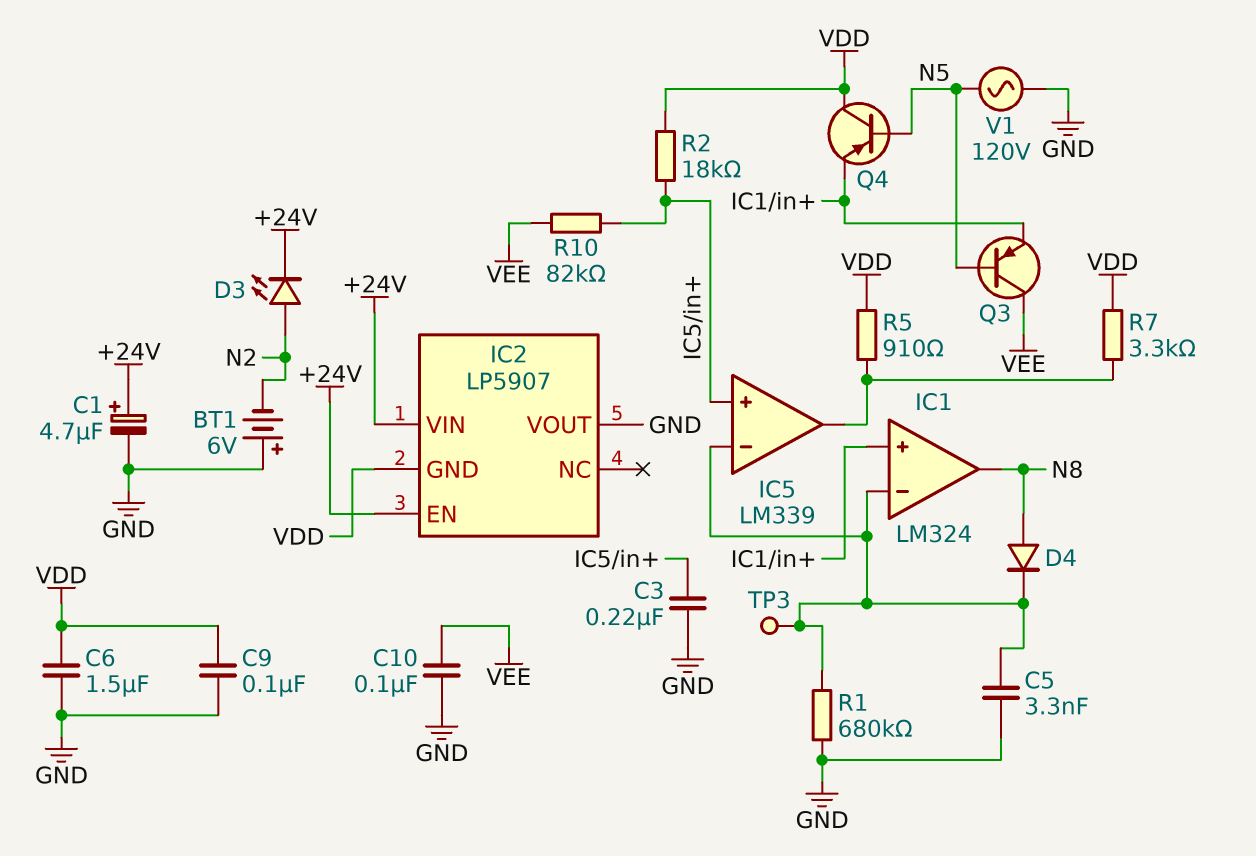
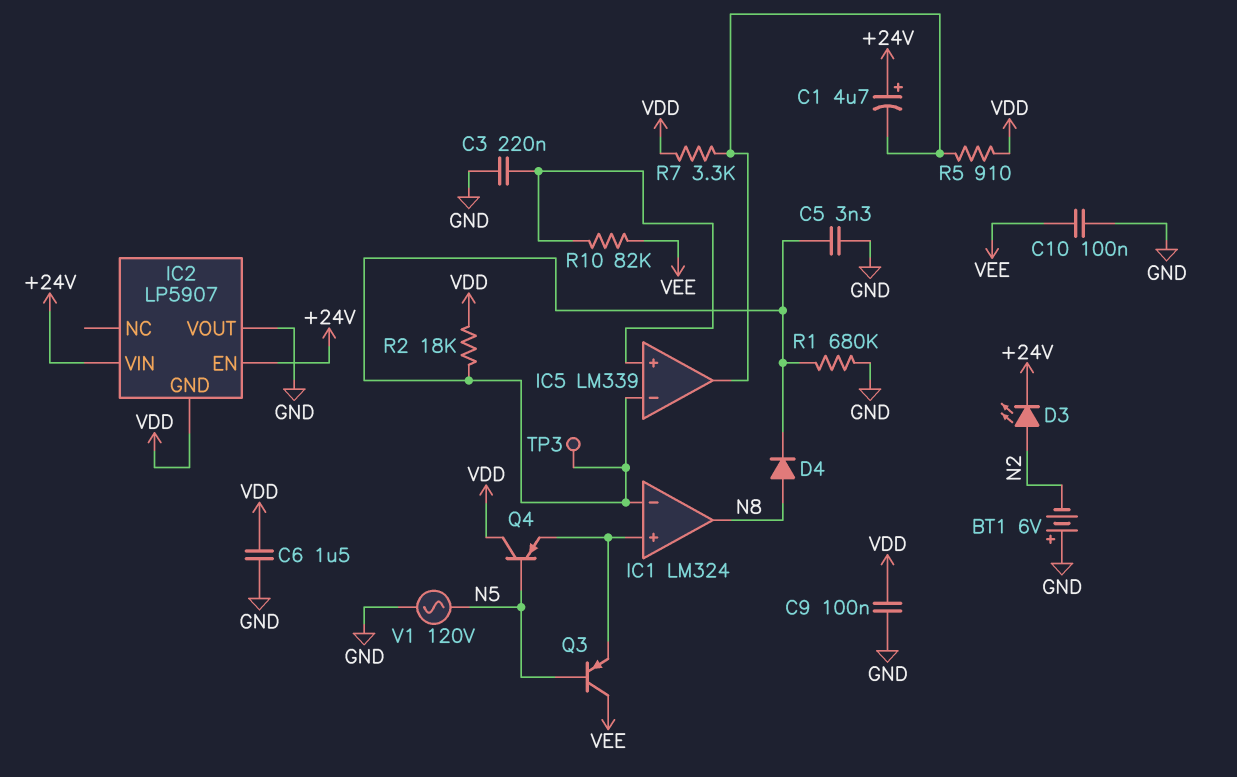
C1: 4.7uF (plus +24V, minus GND) -> 4.7uF (plus +24V, minus IC5/out)
R2: 18k (IC5/in+, VDD) -> 18k (IC1/in-, VDD)

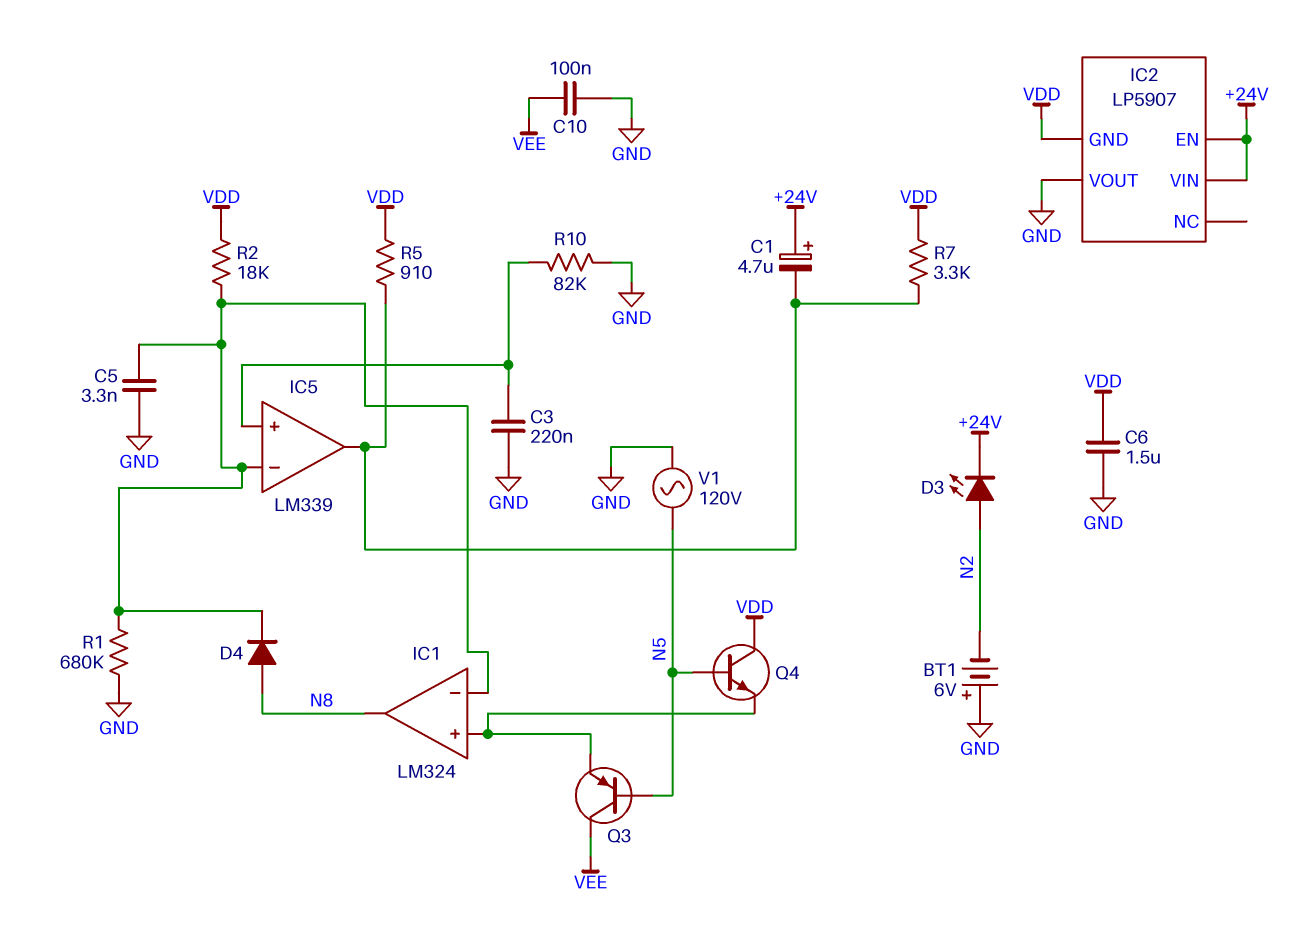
C9: 100nF (GND, VDD) -> none
Q4: PNP (B N5, C VDD, E IC1/in+) -> NPN (B N5, C VDD, E IC1/in+)
R10: 82k (IC5/in+, VEE) -> 82k (GND, IC5/in+)
TP3: test point (IC1/in-) -> none

